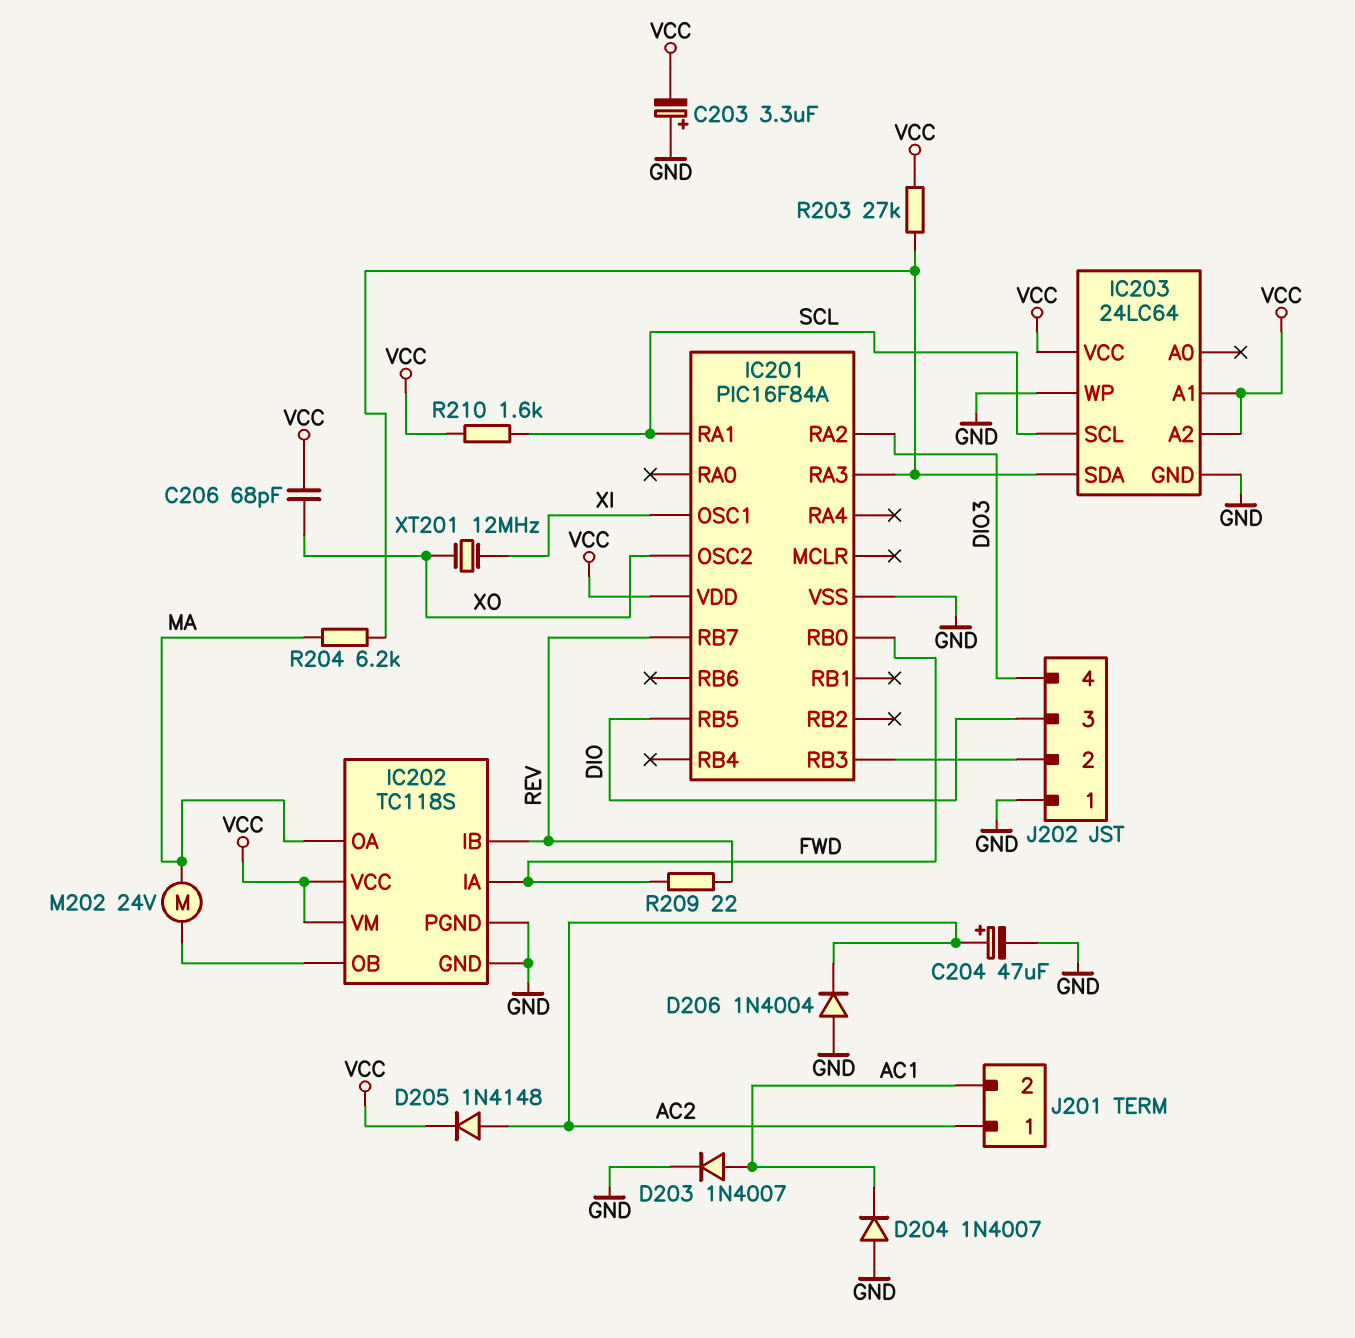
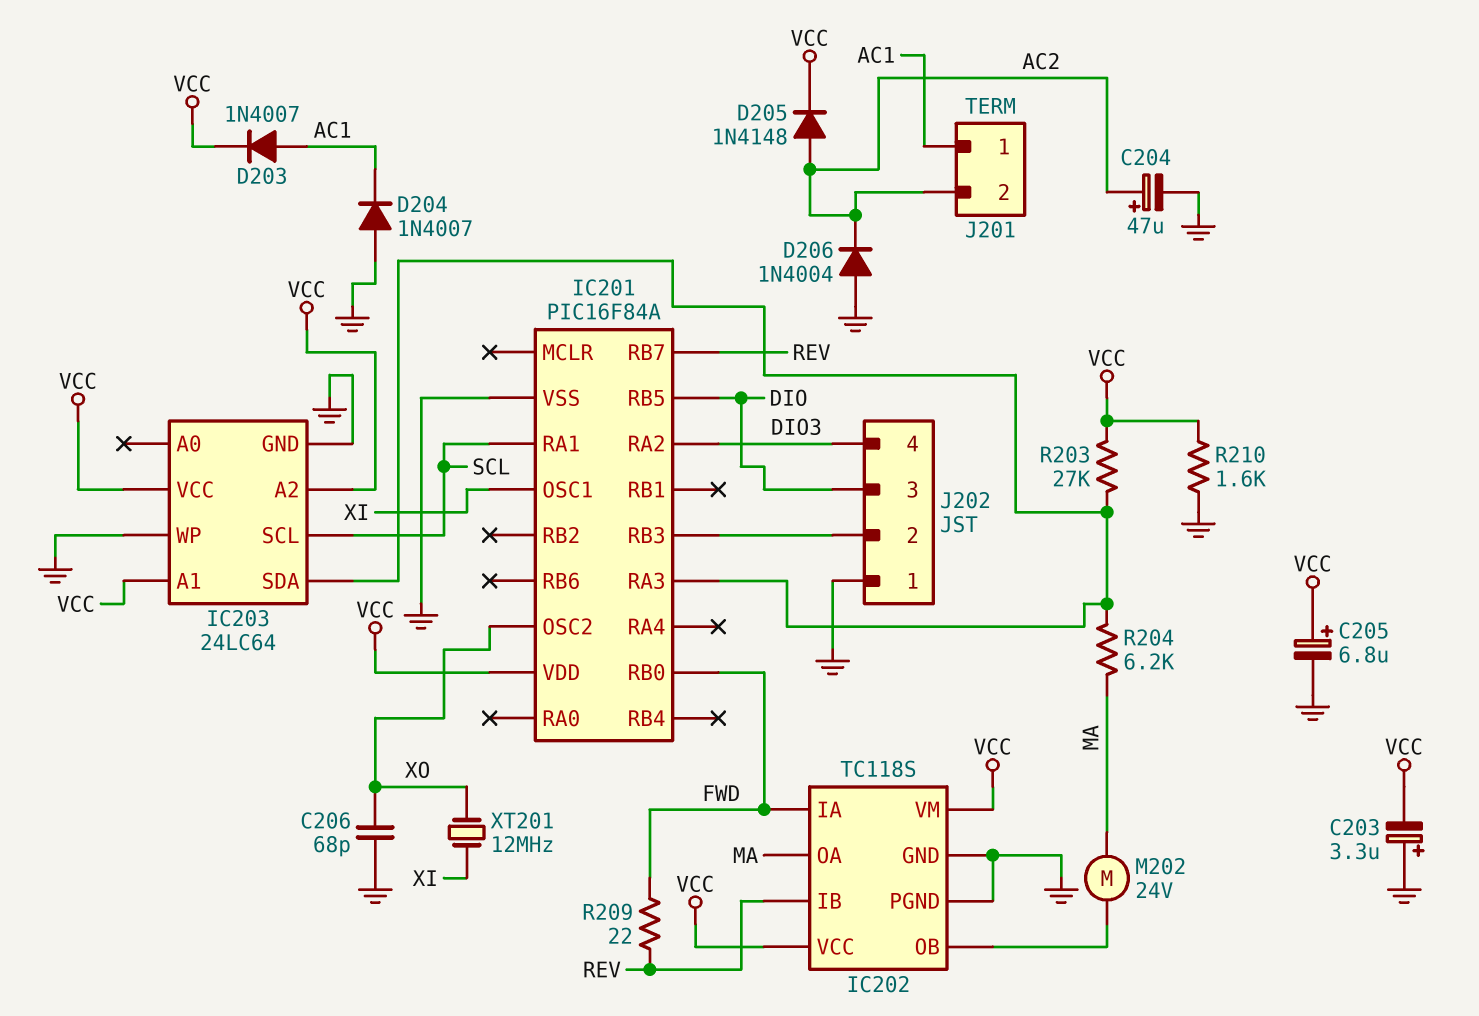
C205: none -> 6.8uF (plus VCC, minus GND)
C206: 68pF (VCC, XO) -> 68pF (GND, XO)
D203: diode 1N4007 (A AC1, K GND) -> diode 1N4007 (A AC1, K VCC)
J201 pin 1: AC2 -> AC1
J201 pin 2: AC1 -> AC2
R210: 1.6k (SCL, VCC) -> 1.6k (GND, VCC)

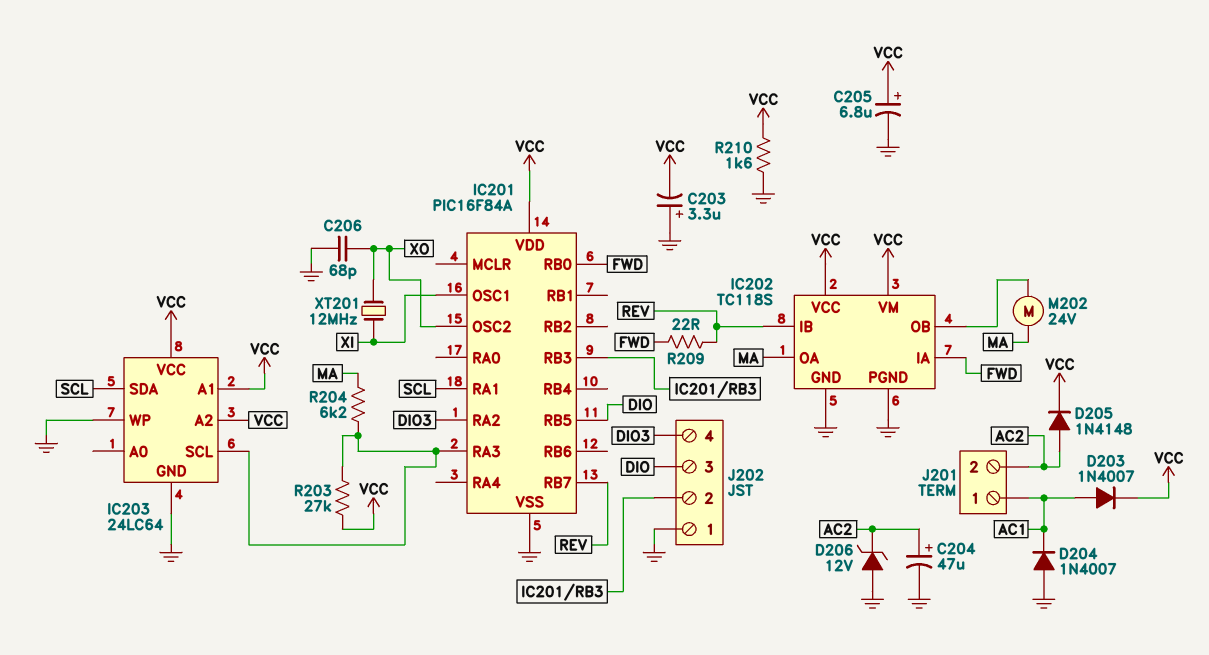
D206: diode 1N4004 (A GND, K AC2) -> zener 12V (A GND, K AC2)
IC203 pin SCL: SCL -> IC201/RA3
IC203 pin SDA: IC201/RA3 -> SCL

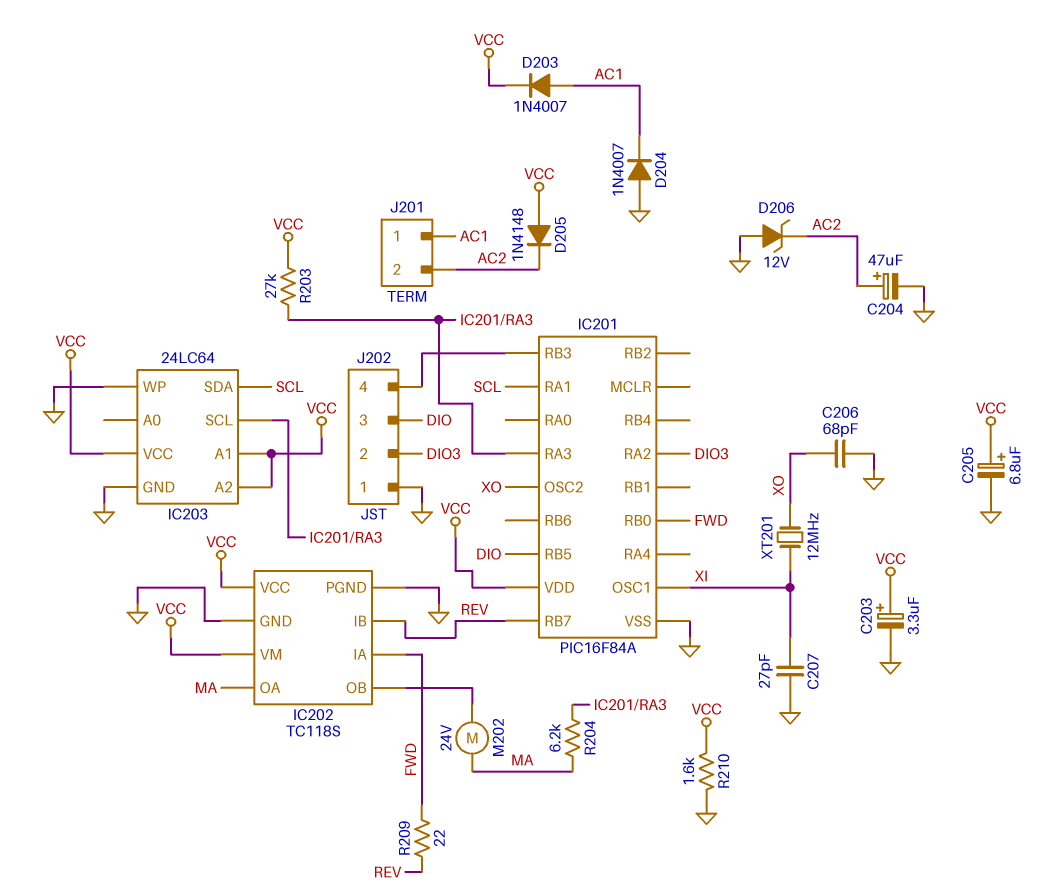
C203: 3.3uF (plus GND, minus VCC) -> 3.3uF (plus VCC, minus GND)
C207: none -> 27pF (GND, XI)
D205: diode 1N4148 (A AC2, K VCC) -> diode 1N4148 (A VCC, K AC2)
J202 pin 2: IC201/RB3 -> DIO3
J202 pin 4: DIO3 -> IC201/RB3

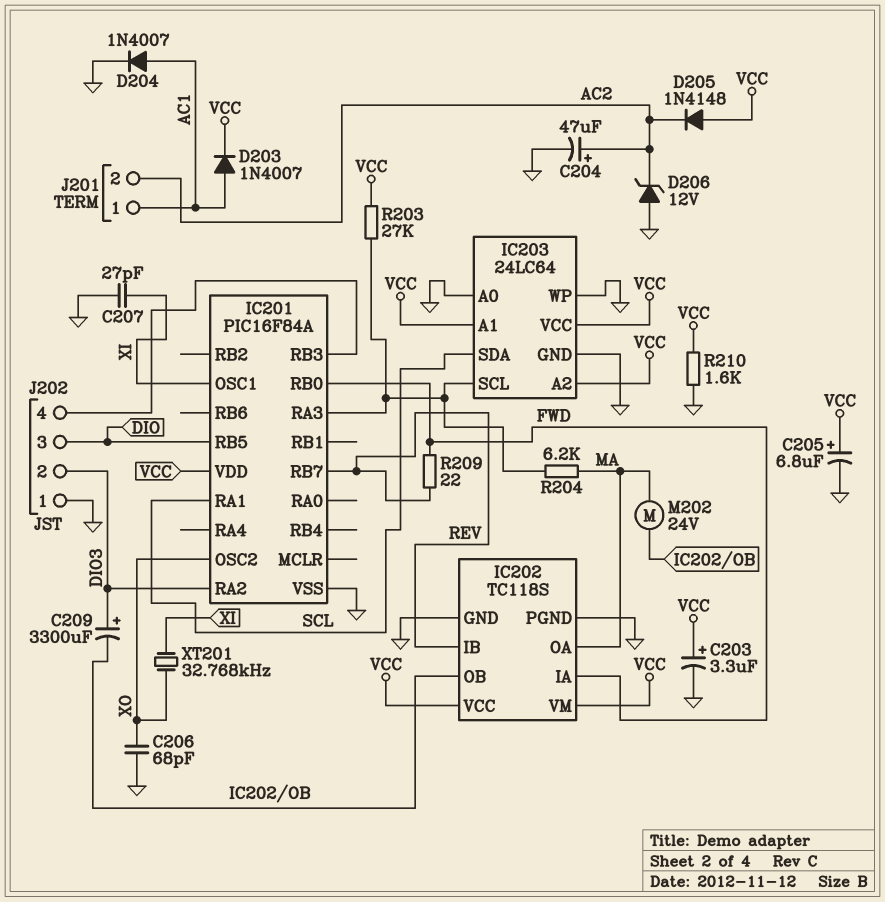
C209: none -> 3300uF (plus DIO3, minus IC202/OB)
D204: diode 1N4007 (A GND, K AC1) -> diode 1N4007 (A AC1, K GND)
IC203 pin A0: none -> GND
XT201: 12MHz (XI, XO) -> 32.768kHz (XI, XO)

